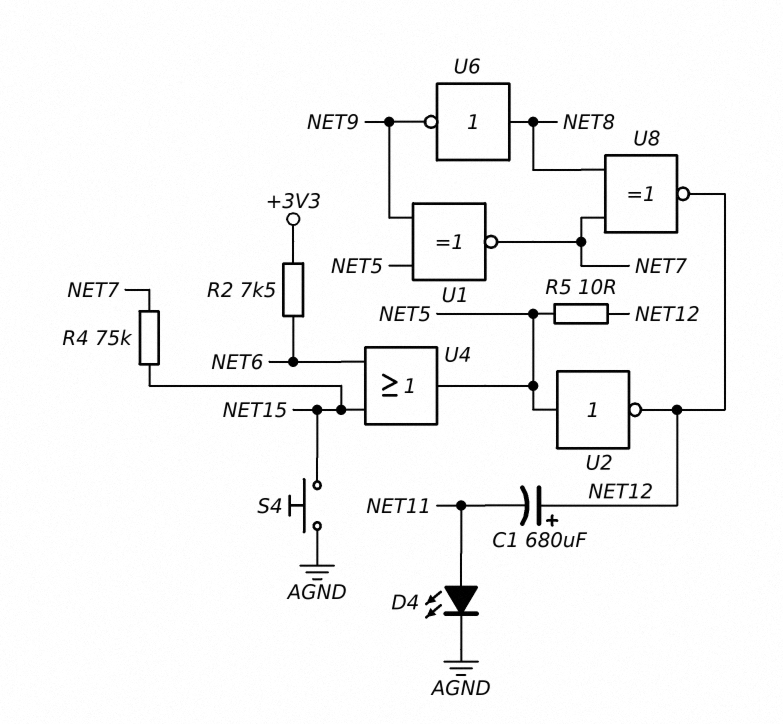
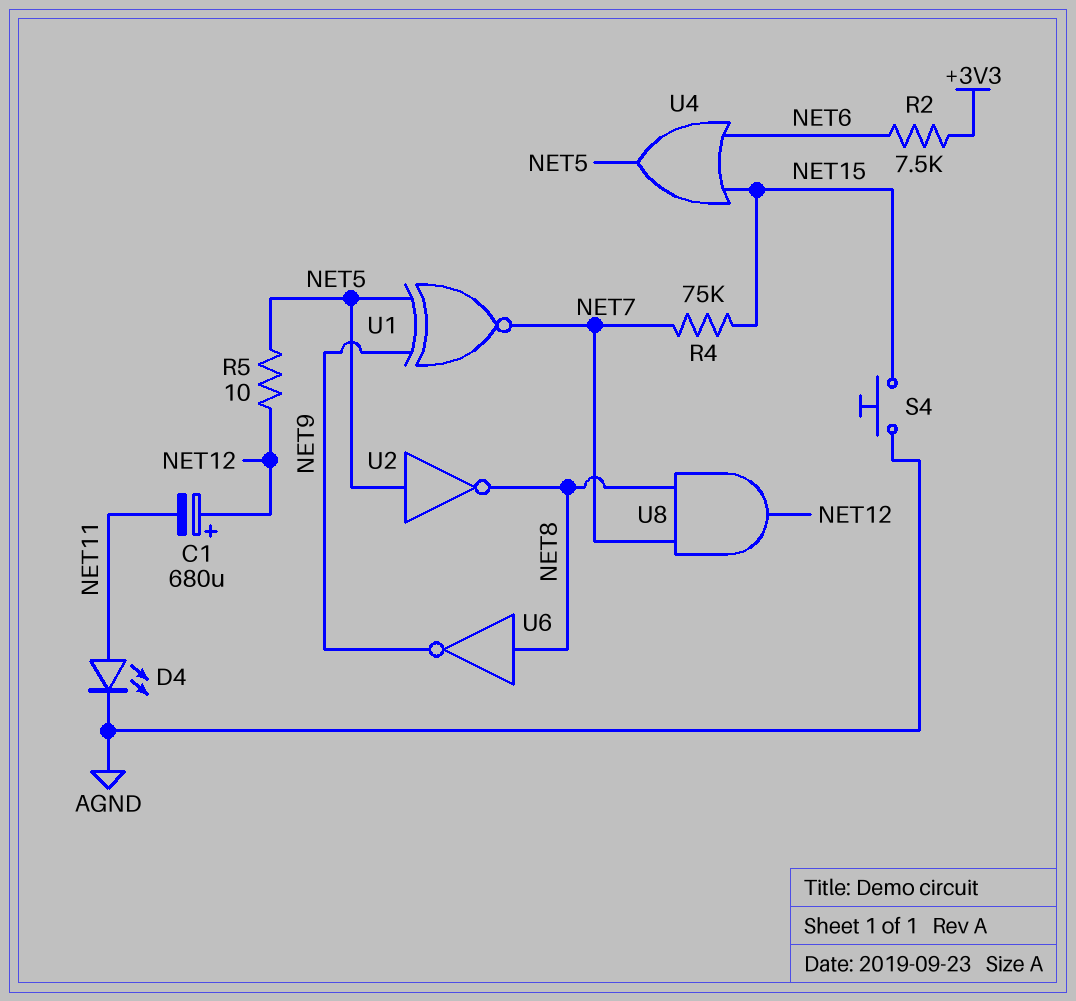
U2: NOT (in NET5, out NET12) -> NOT (in NET5, out NET8)
U8: XNOR (in NET7, in NET8, out NET12) -> AND (in NET7, in NET8, out NET12)

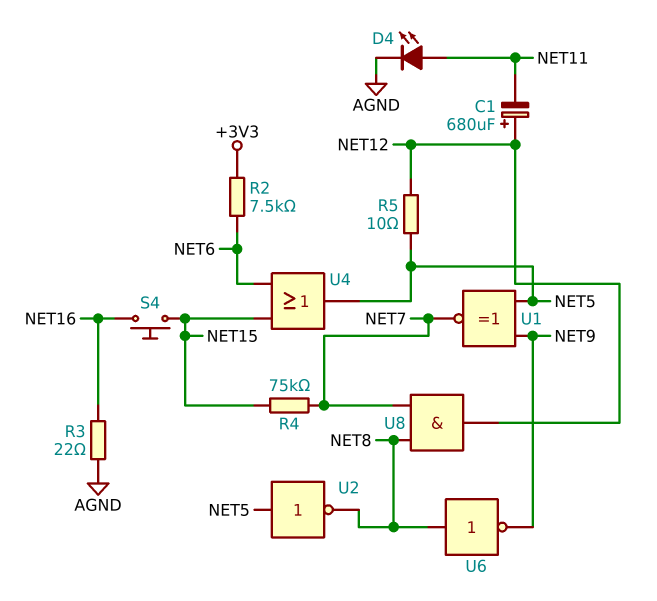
R3: none -> 22 (AGND, NET16)
S4: button (AGND, NET15) -> button (NET15, NET16)

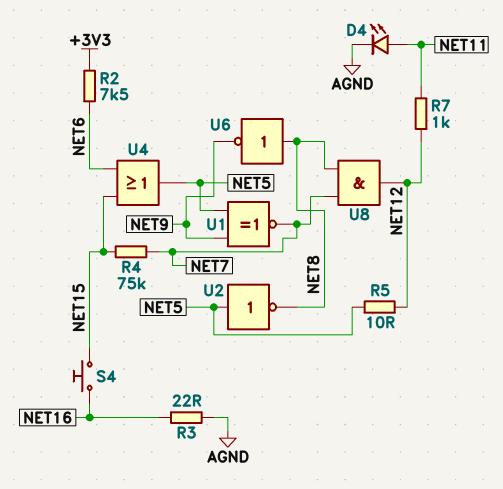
C1: 680uF (plus NET12, minus NET11) -> none
R7: none -> 1k (NET11, NET12)

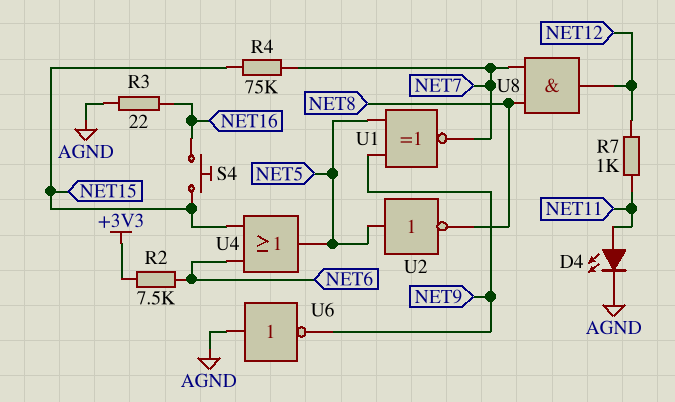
R5: 10 (NET5, NET12) -> none
U6: NOT (in NET8, out NET9) -> NOT (in AGND, out NET9)

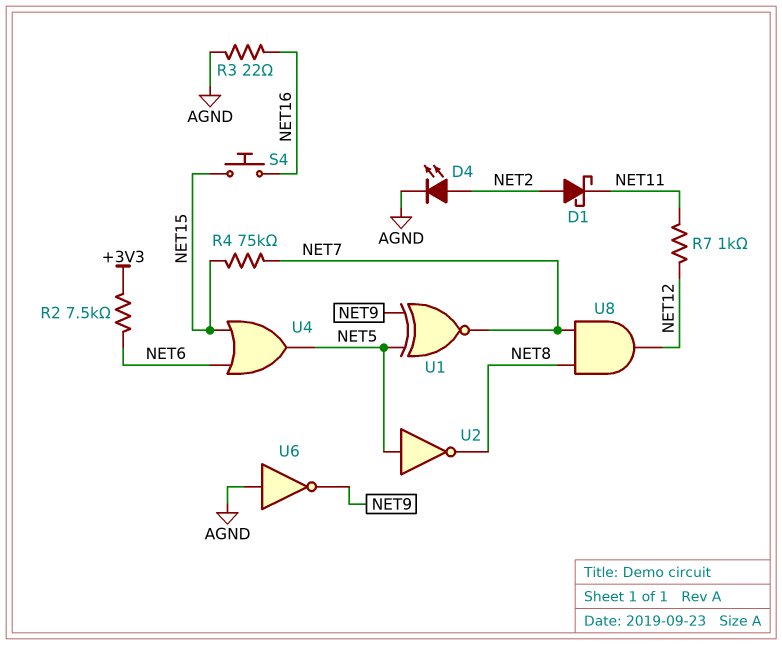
D1: none -> schottky (A NET2, K NET11)
D4: LED (A NET11, K AGND) -> LED (A NET2, K AGND)

